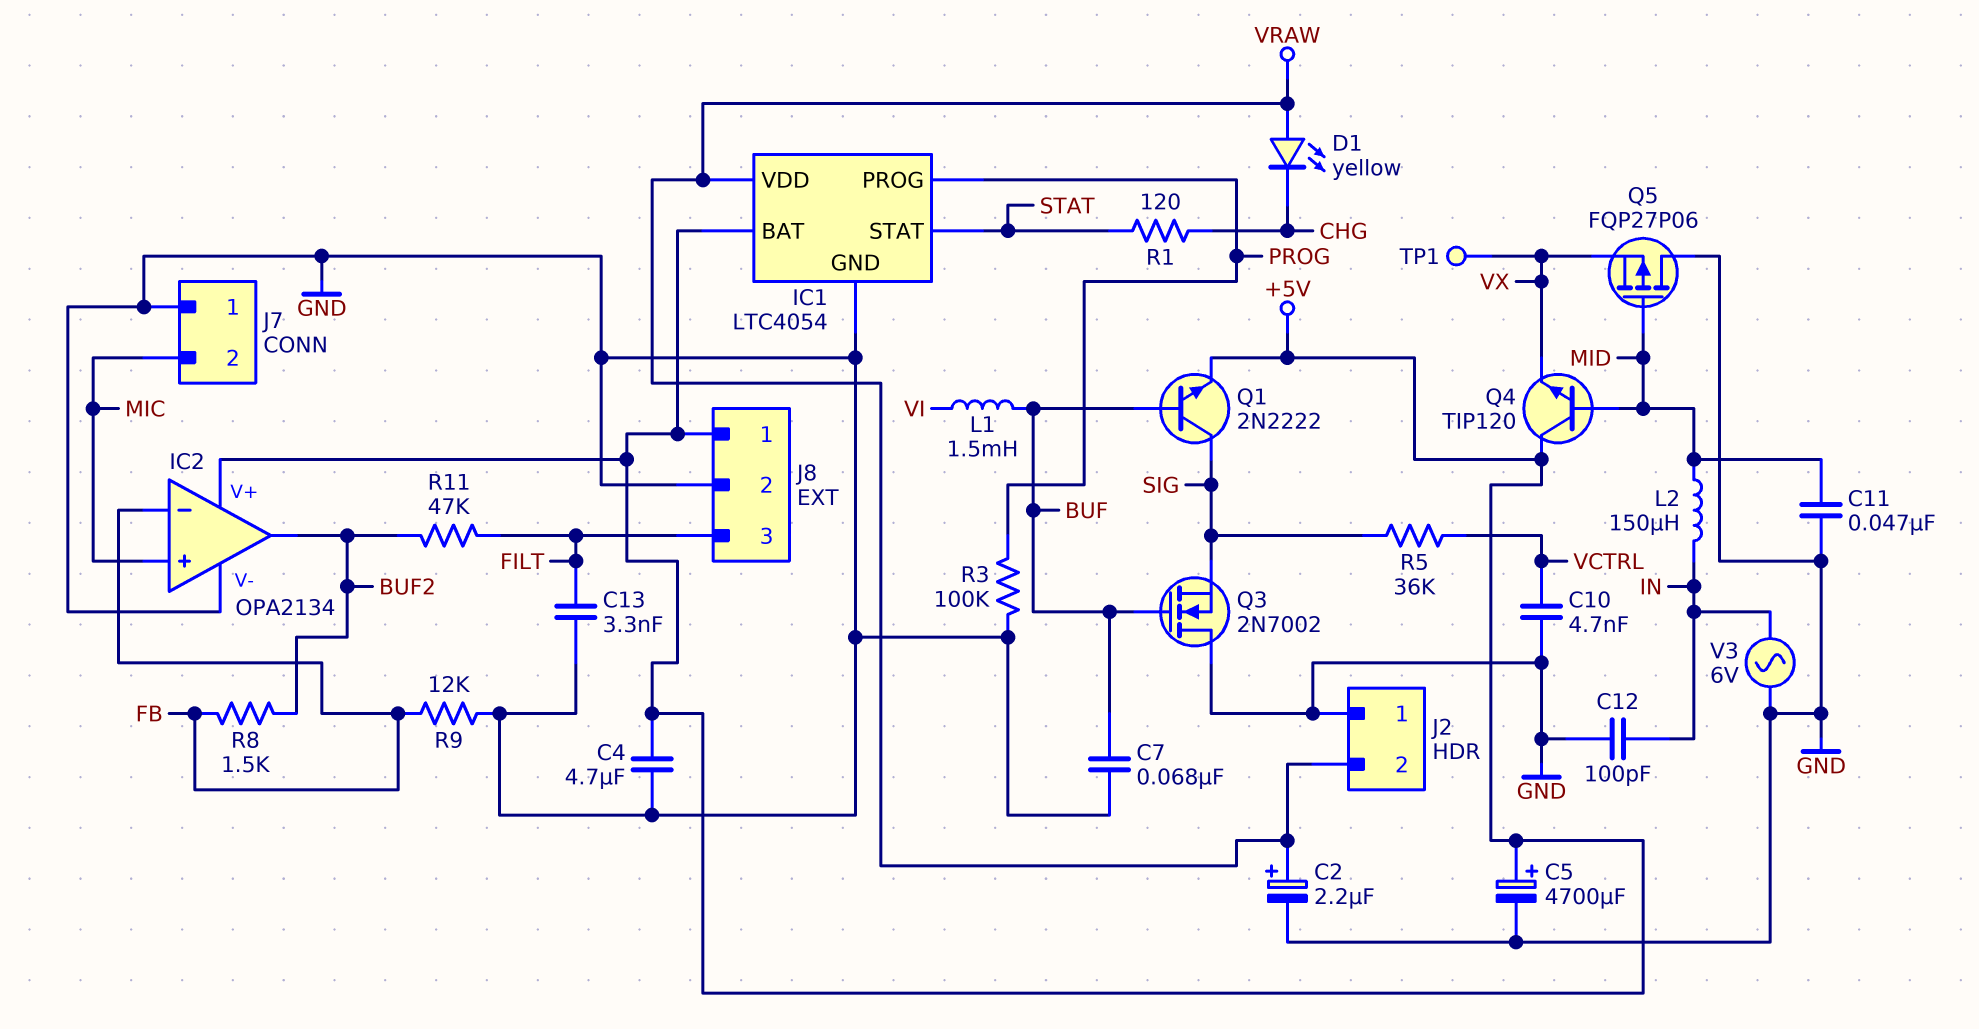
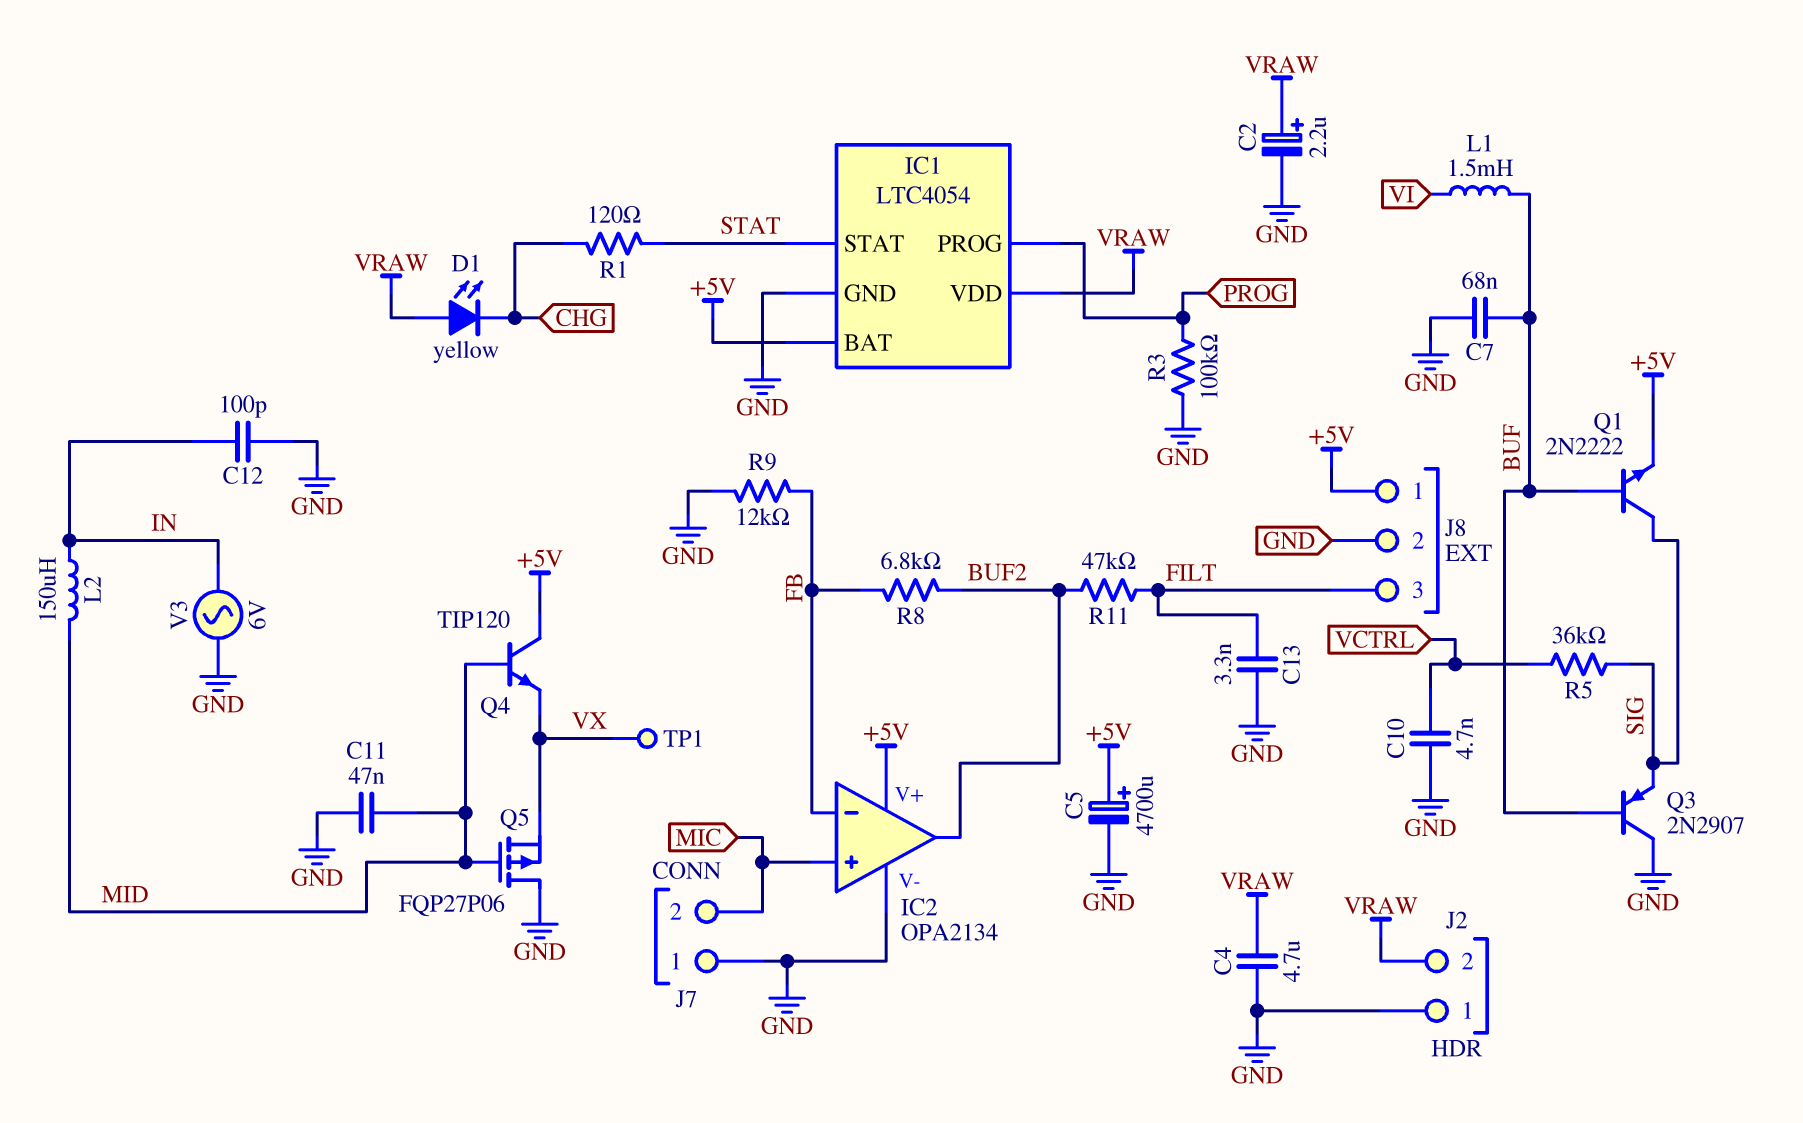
C4: 4.7uF (+5V, GND) -> 4.7uF (GND, VRAW)
Q3: NMOS 2N7002 (G BUF, D GND, S SIG) -> PNP 2N2907 (B BUF, C GND, E SIG)
R8: 1.5k (BUF2, FB) -> 6.8k (BUF2, FB)

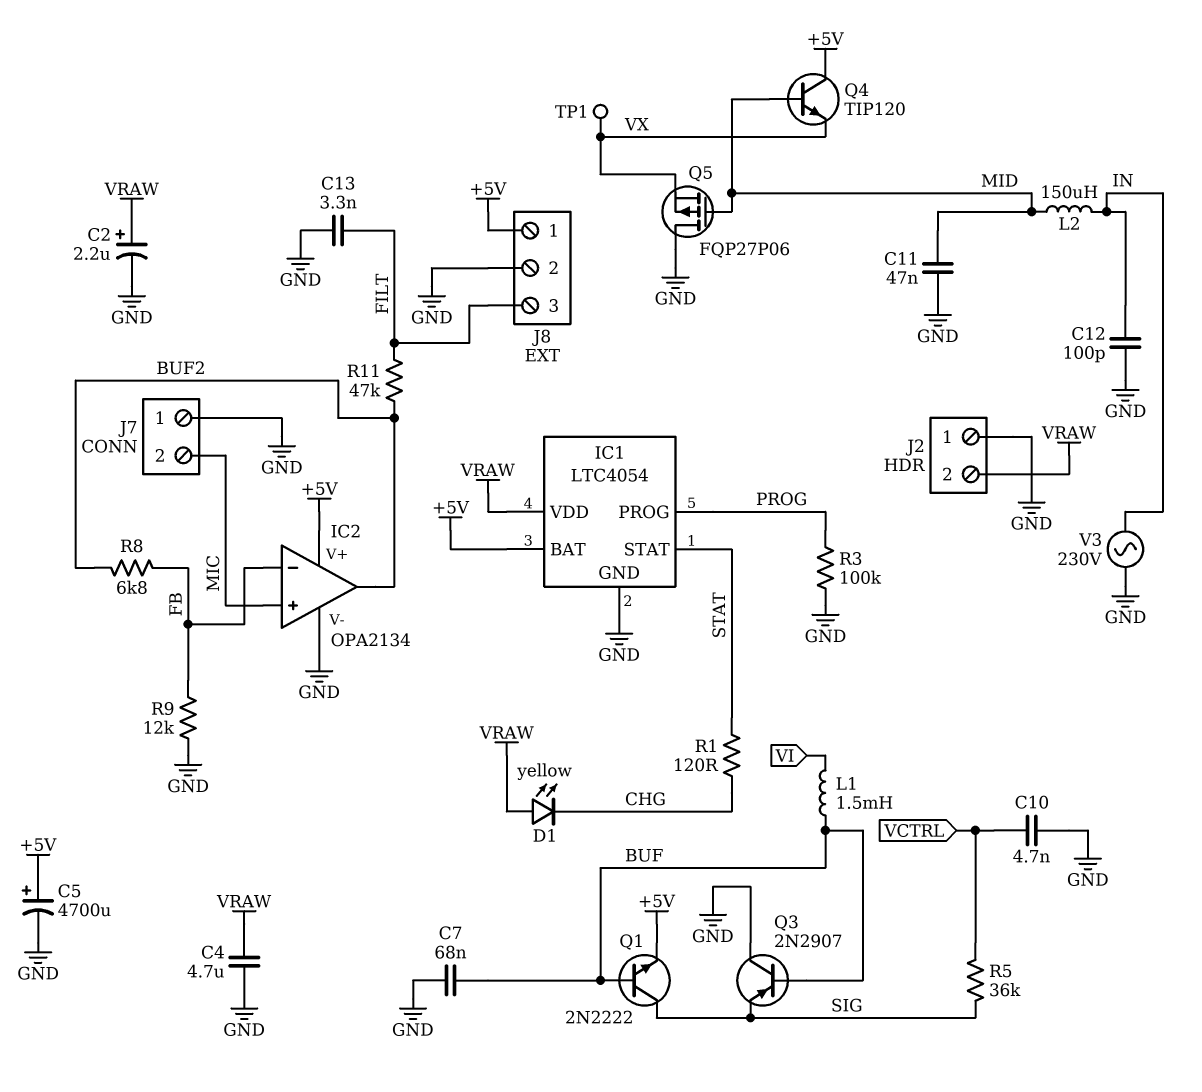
V3: AC 6V (GND, IN) -> AC 230V (GND, IN)

